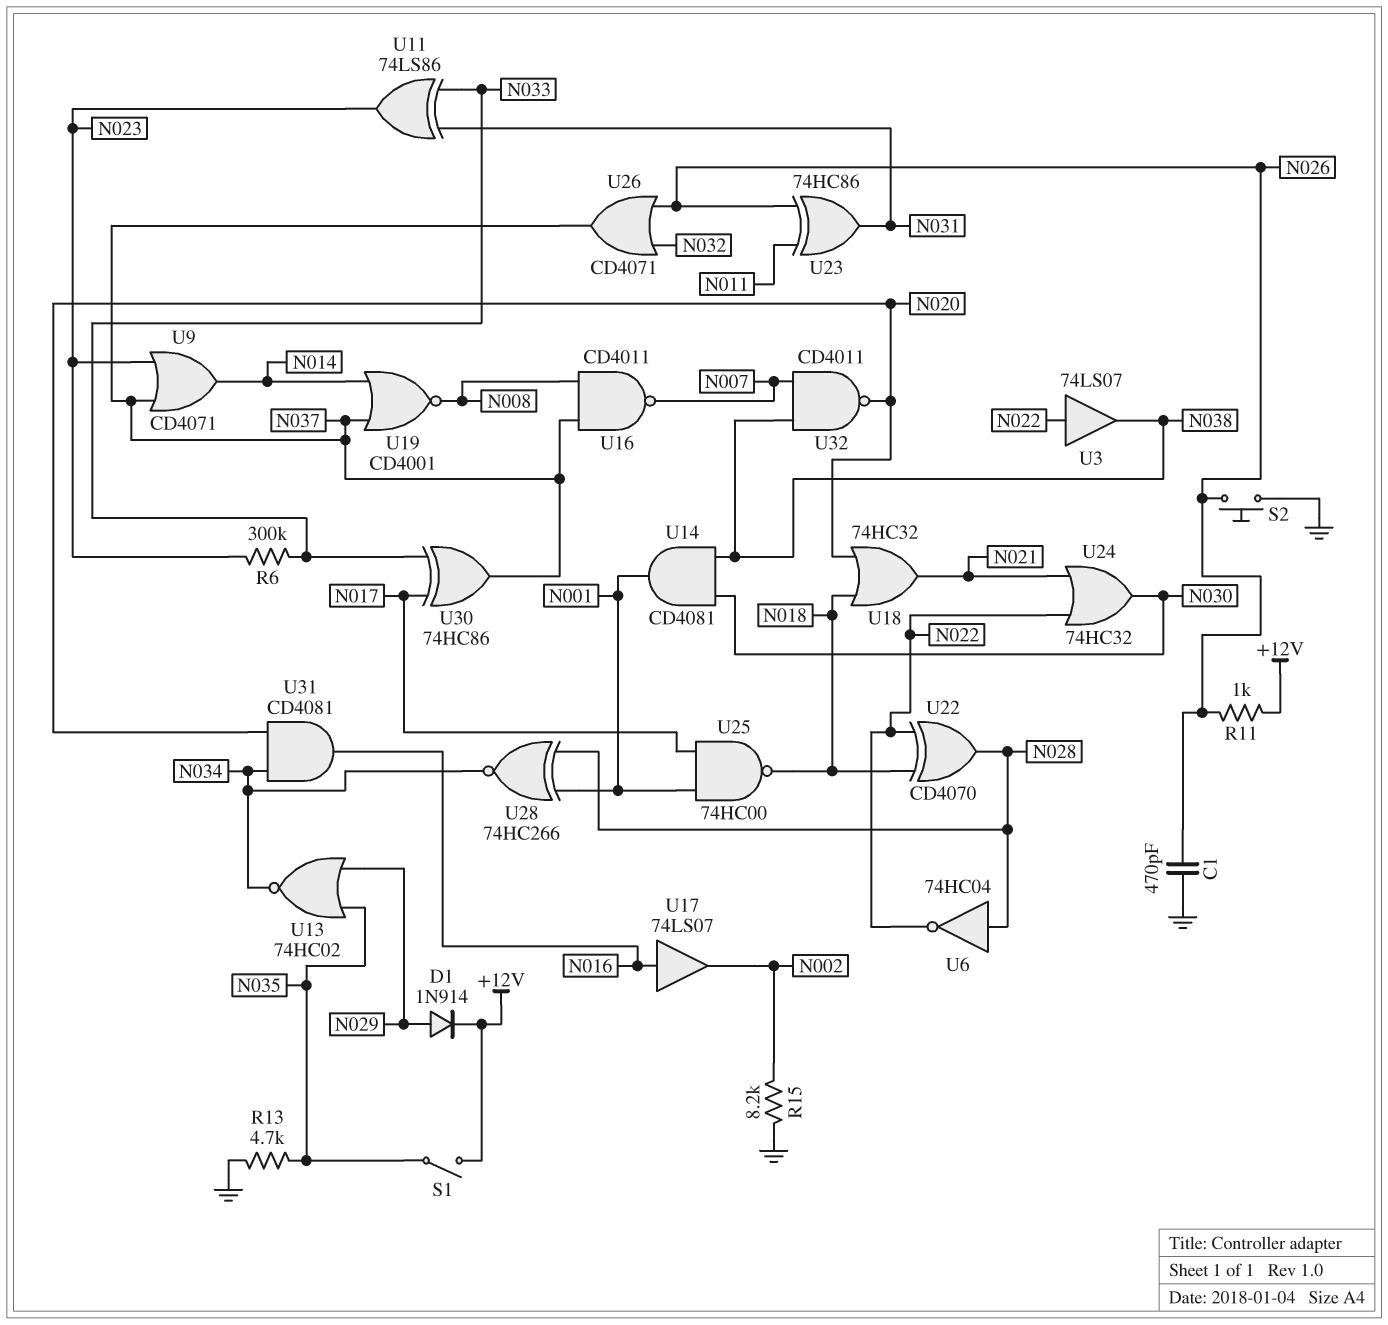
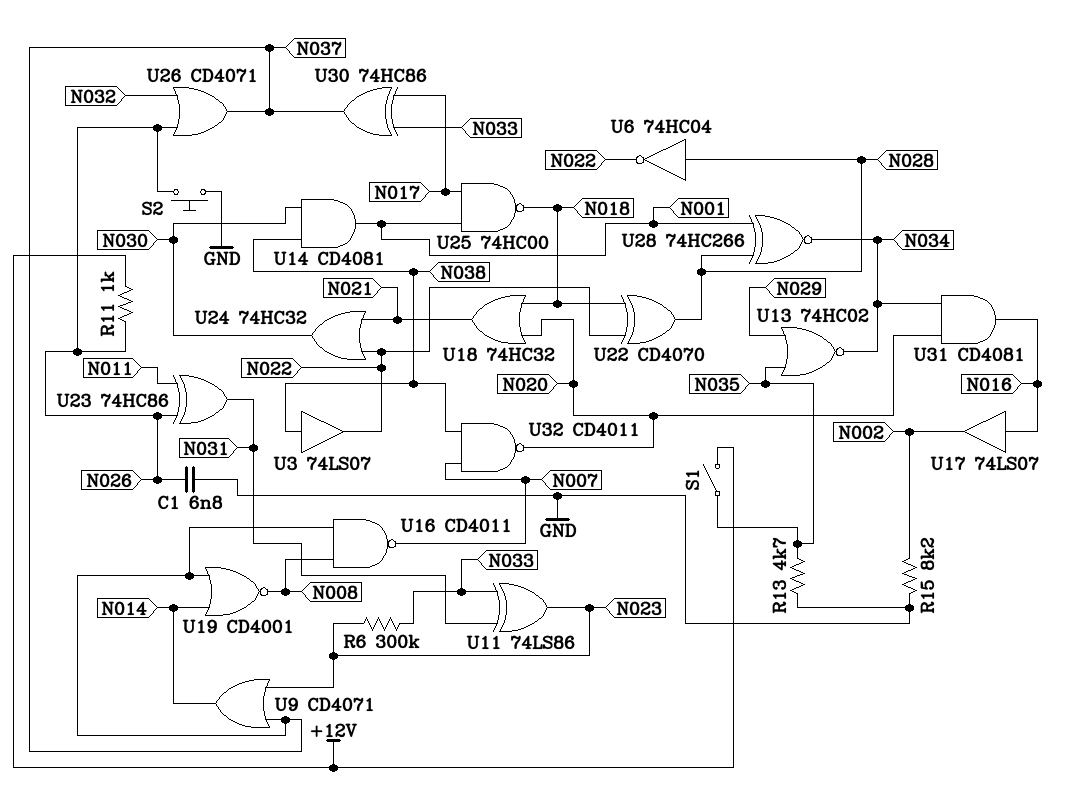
C1: 470pF (GND, N026) -> 6.8nF (GND, N026)
D1: diode 1N914 (A N029, K +12V) -> none
U3: buffer 74LS07 (in N022, out N038) -> buffer 74LS07 (in N038, out N022)

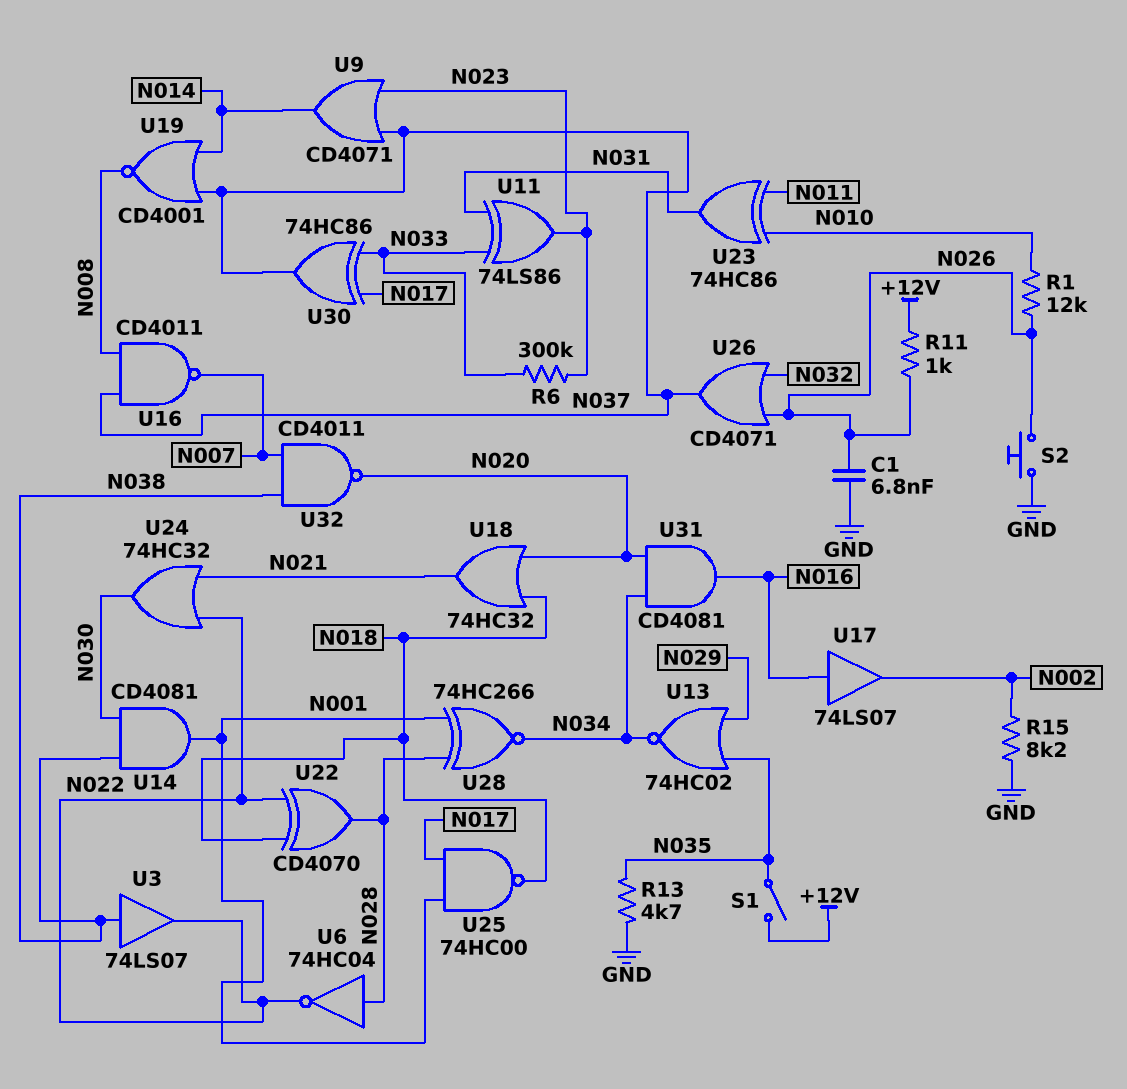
R1: none -> 12k (N010, N026)
U23: XOR 74HC86 (in N011, in N026, out N031) -> XOR 74HC86 (in N010, in N011, out N031)

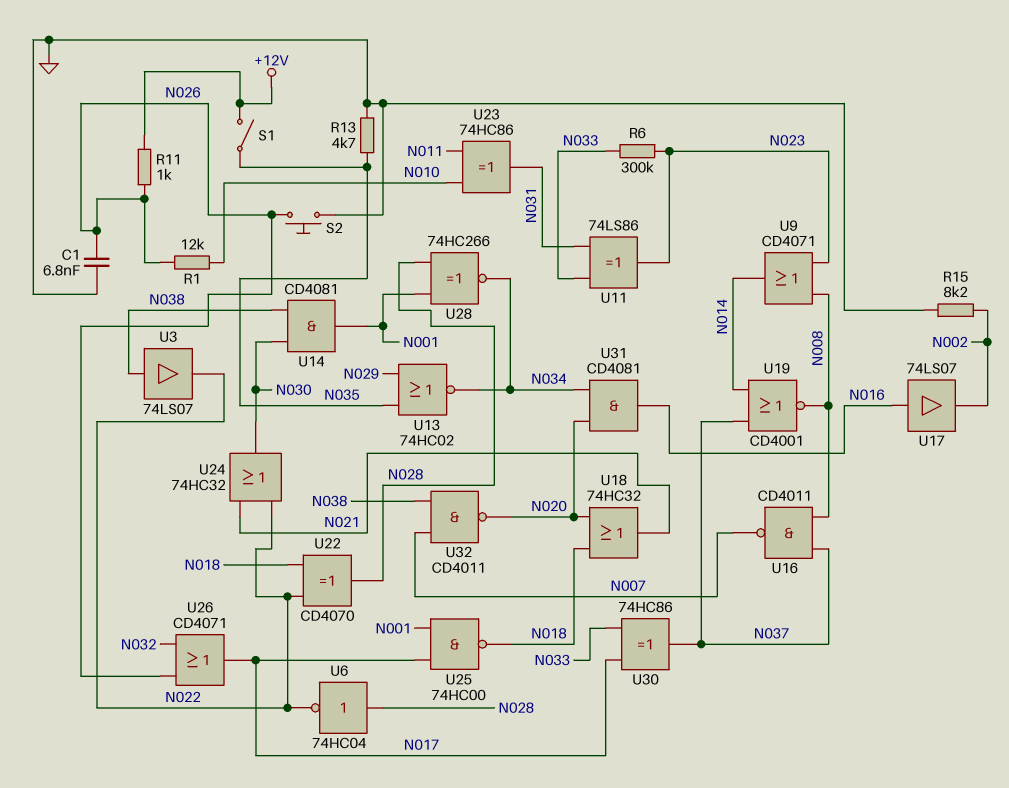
U9: OR CD4071 (in N023, in N037, out N014) -> OR CD4071 (in N008, in N023, out N014)
U26: OR CD4071 (in N026, in N032, out N037) -> OR CD4071 (in N026, in N032, out N017)

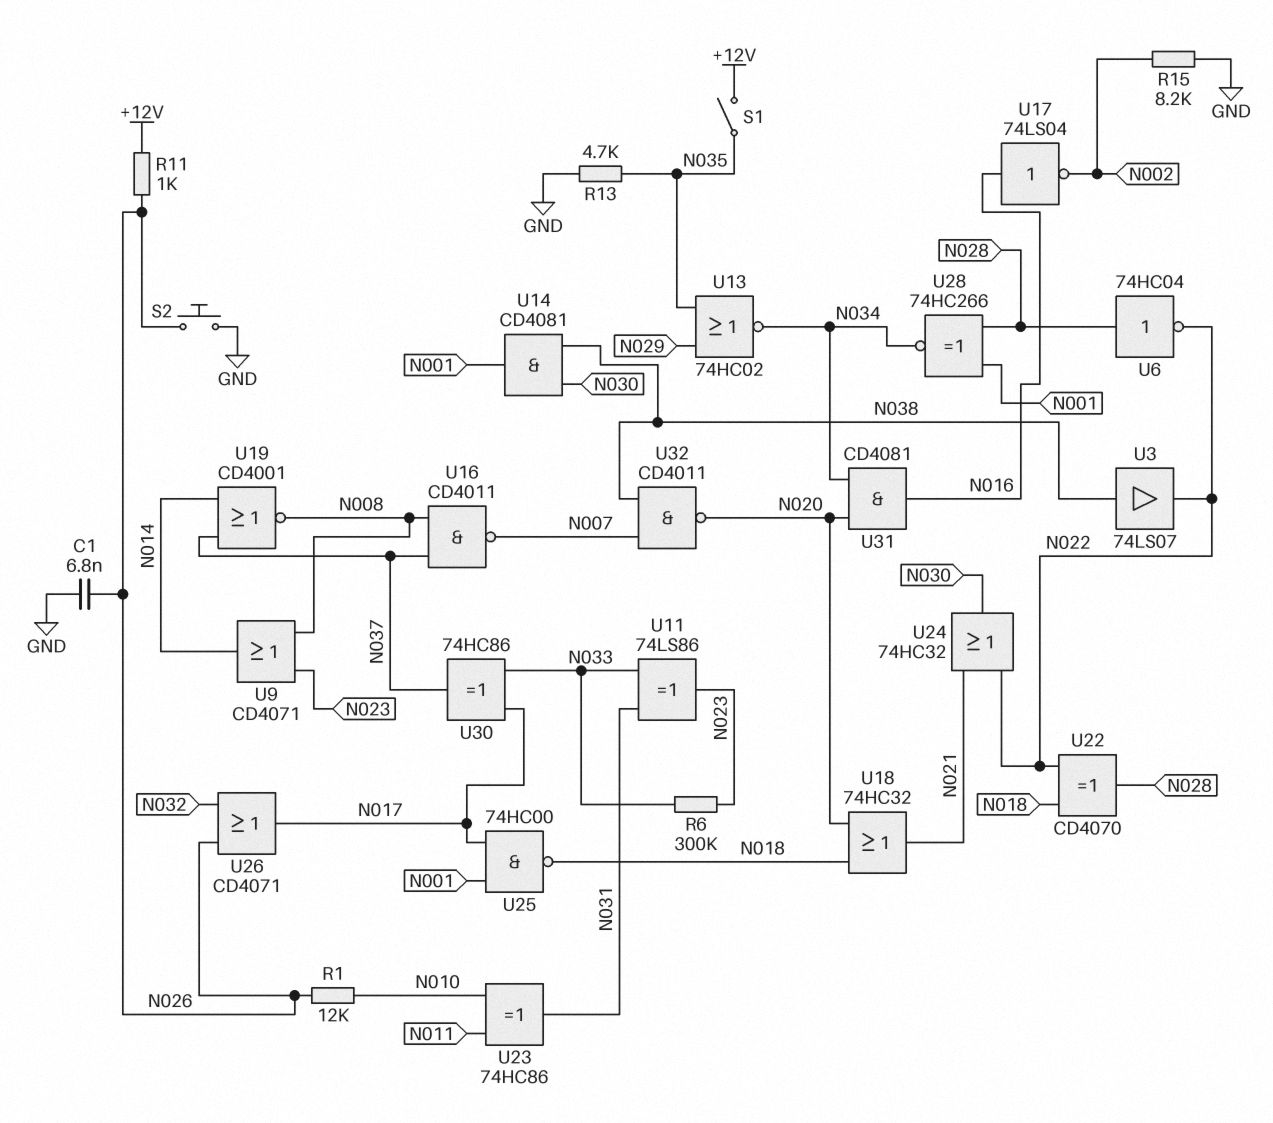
U17: buffer 74LS07 (in N016, out N002) -> NOT 74LS04 (in N016, out N002)

